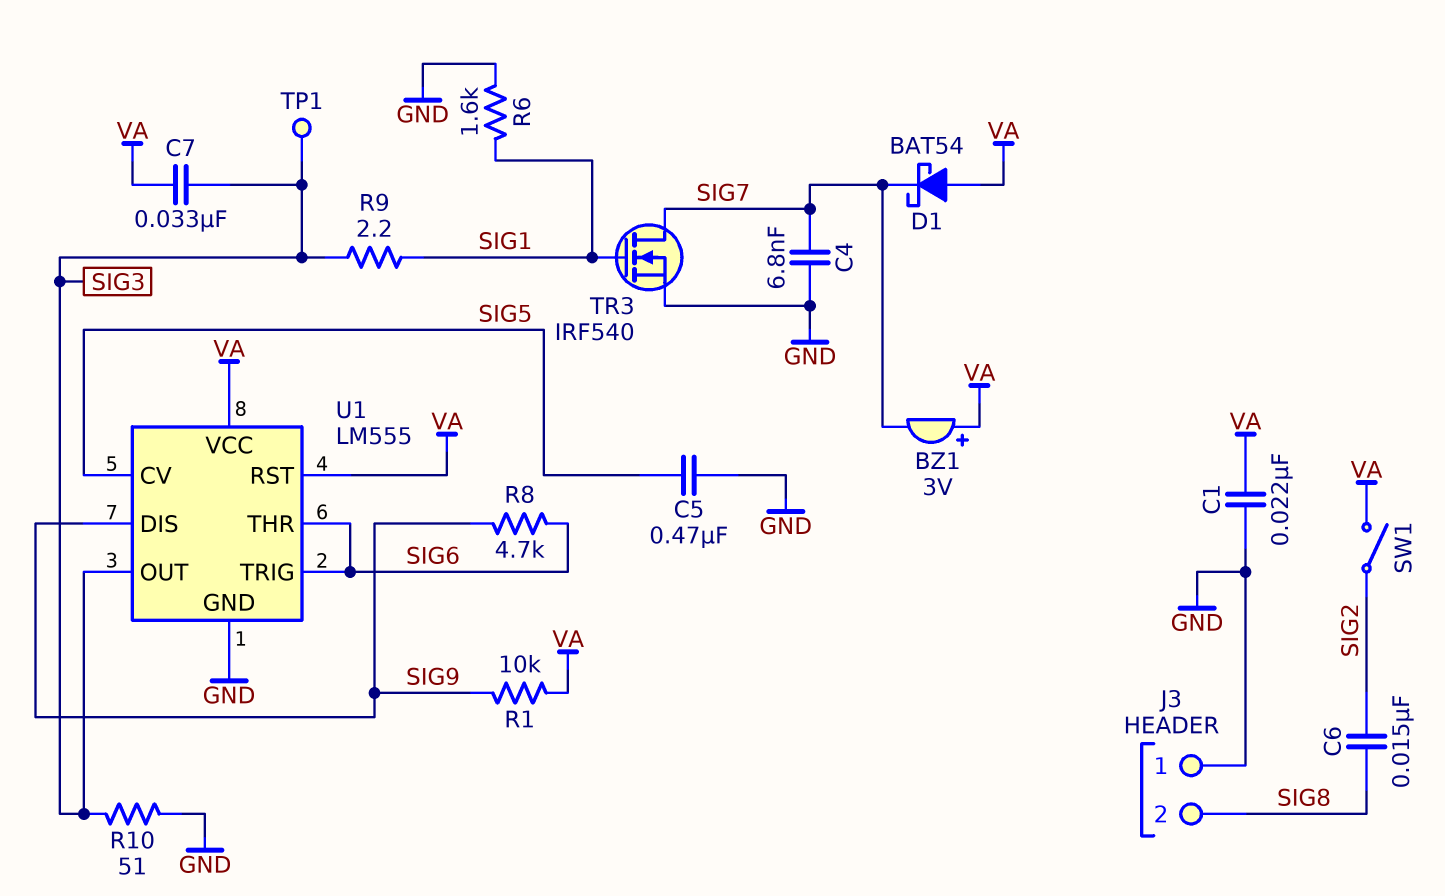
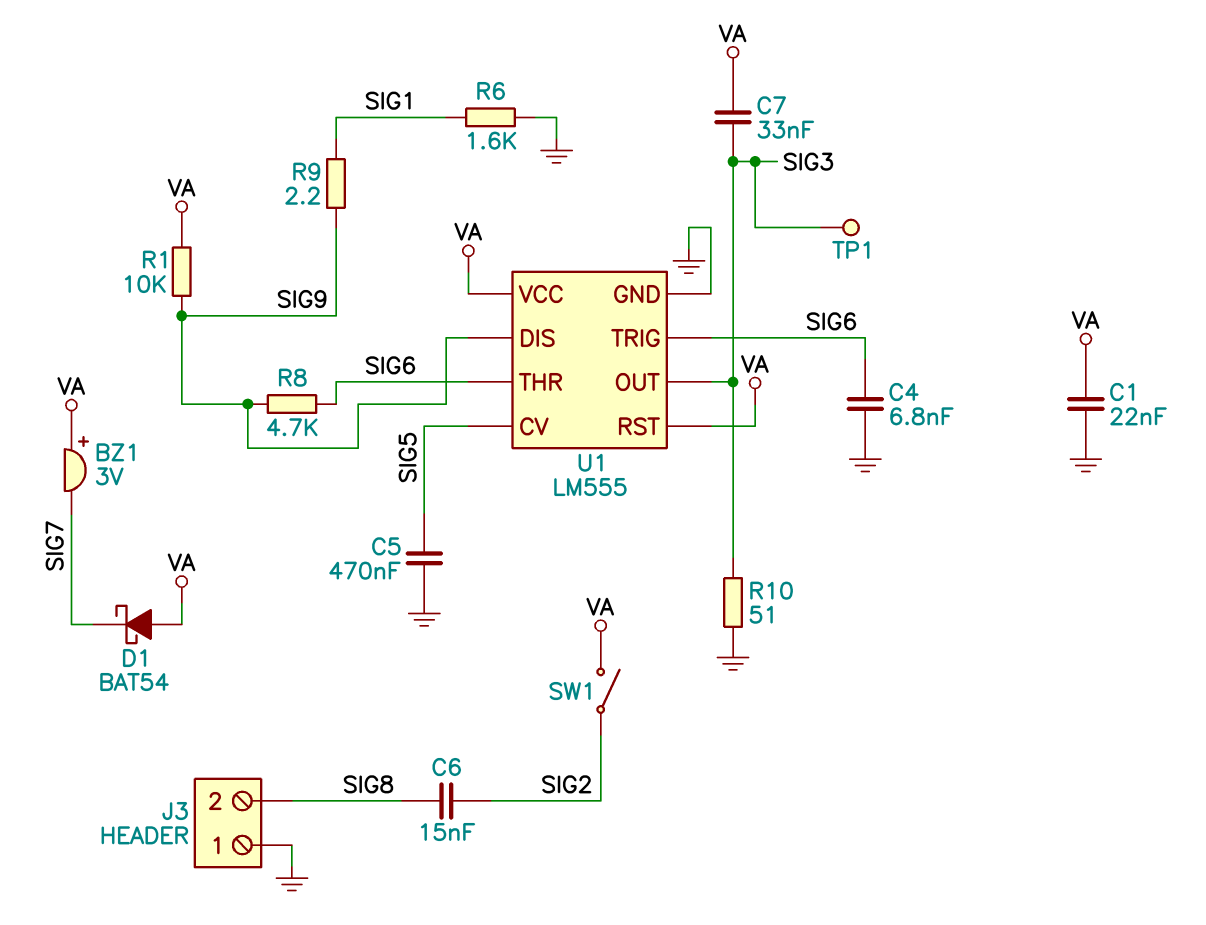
C4: 6.8nF (GND, SIG7) -> 6.8nF (GND, SIG6)
R9: 2.2 (SIG1, SIG3) -> 2.2 (SIG1, SIG9)
TR3: NMOS IRF540 (G SIG1, D SIG7, S GND) -> none

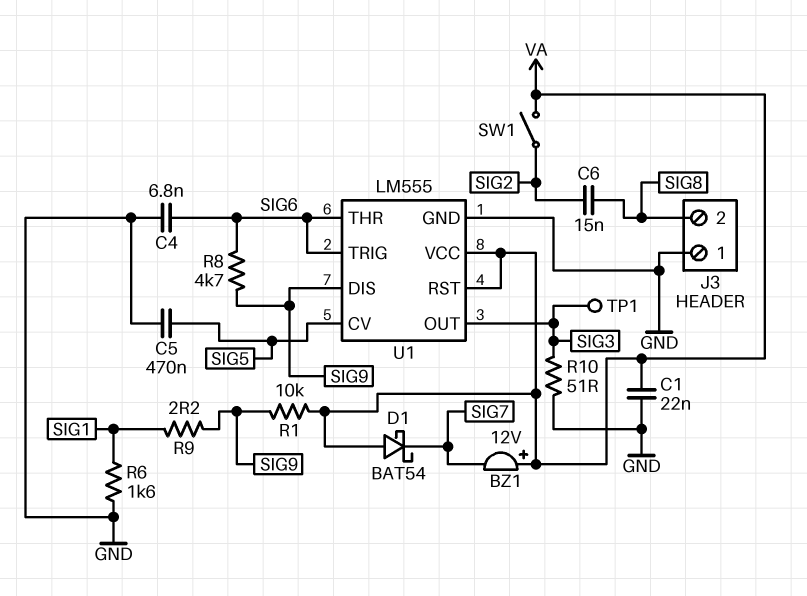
BZ1: buzzer 3V (plus VA, minus SIG7) -> buzzer 12V (plus VA, minus SIG7)
C7: 33nF (SIG3, VA) -> none

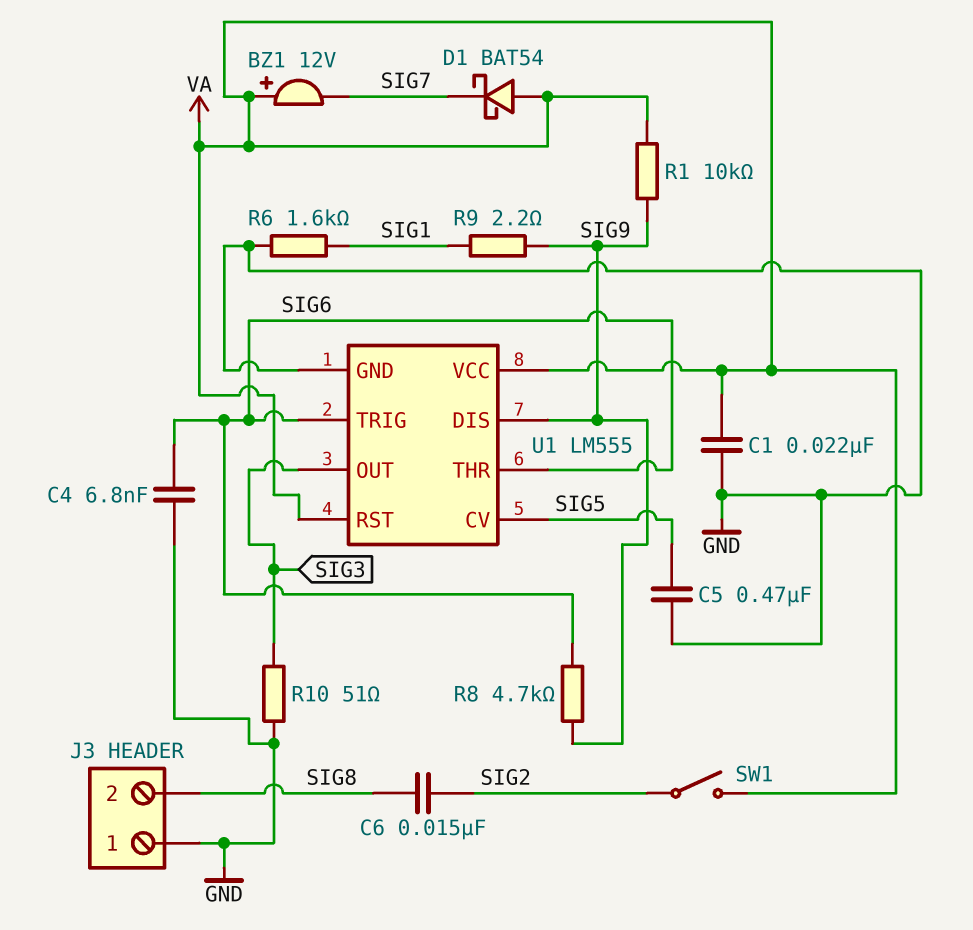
TP1: test point (SIG3) -> none

